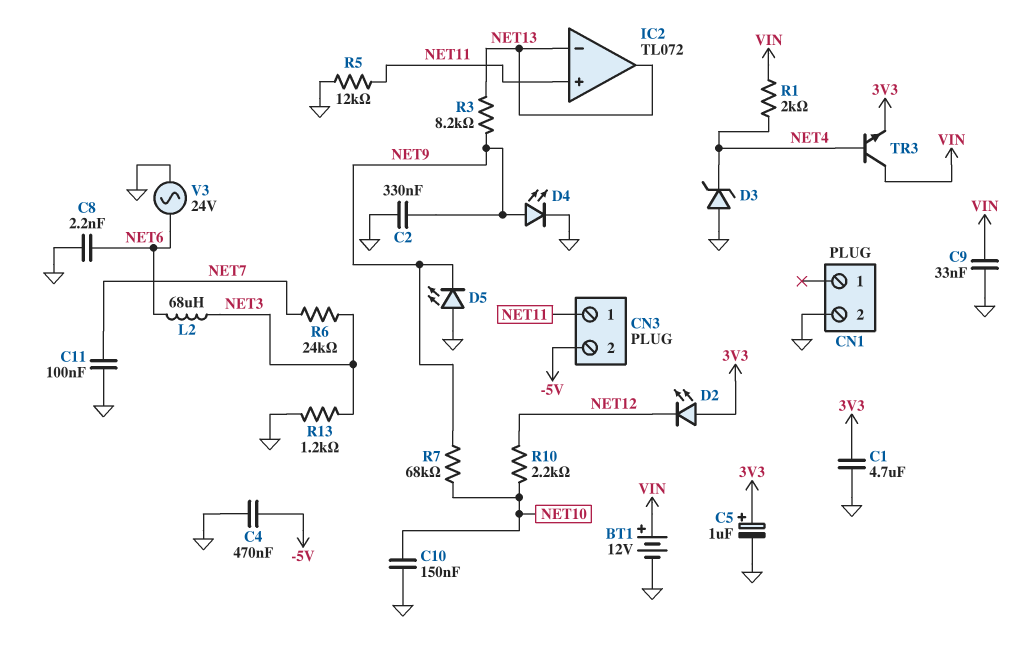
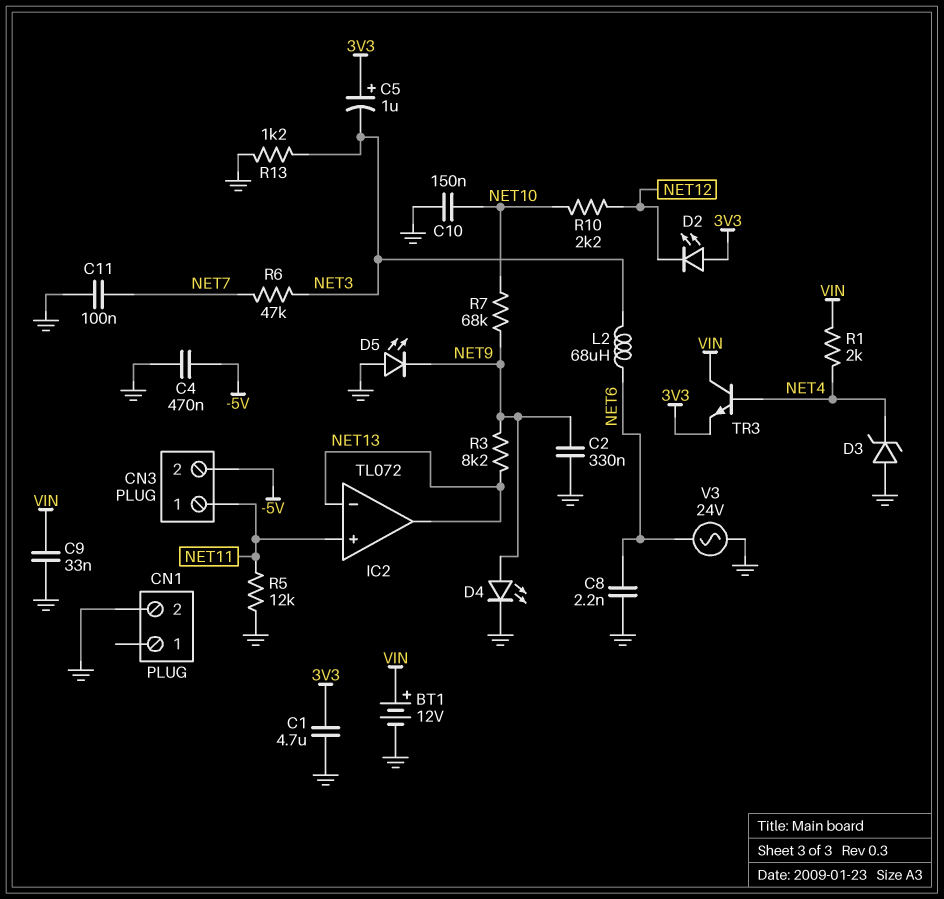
C5: 1uF (plus 3V3, minus GND) -> 1uF (plus 3V3, minus NET3)
R6: 24k (NET3, NET7) -> 47k (NET3, NET7)

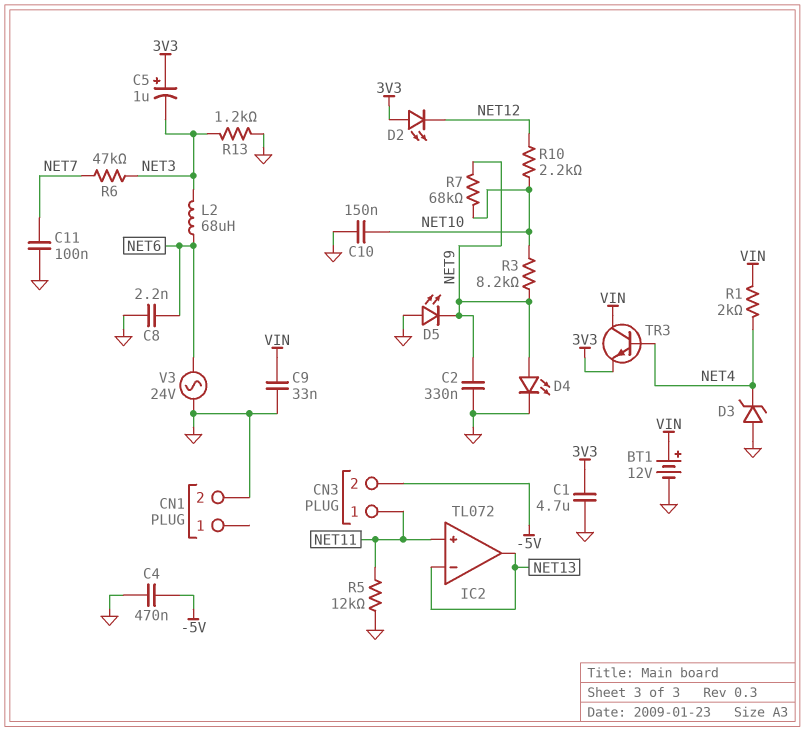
R3: 8.2k (NET9, NET13) -> 8.2k (NET9, NET10)

